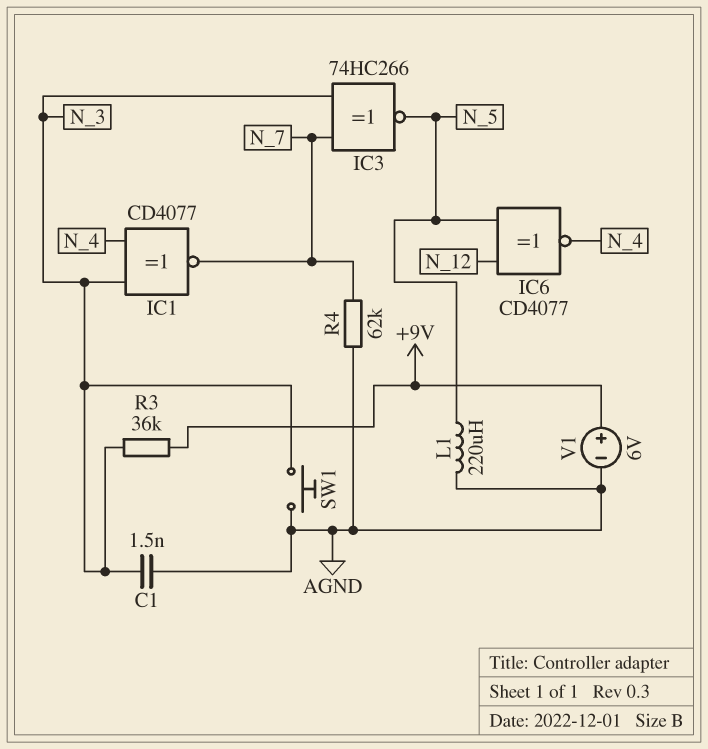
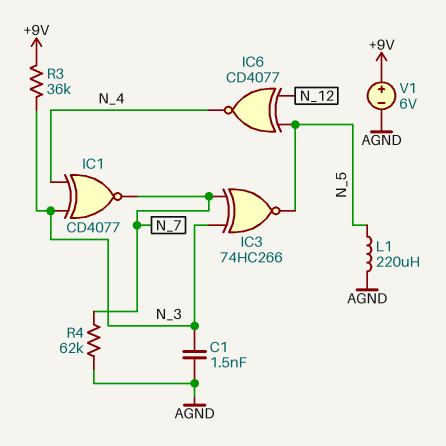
SW1: button (AGND, N_3) -> none

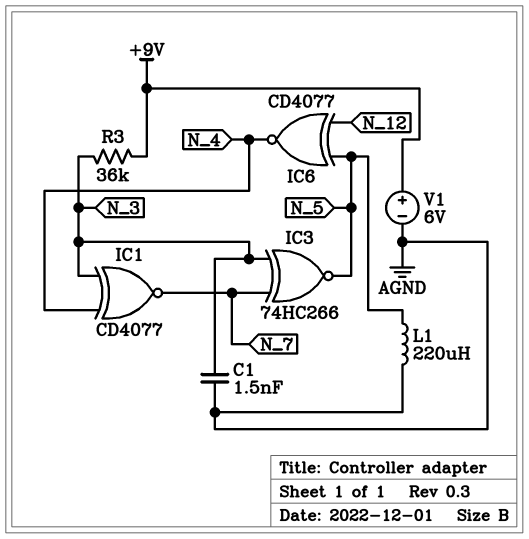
R4: 62k (AGND, N_7) -> none

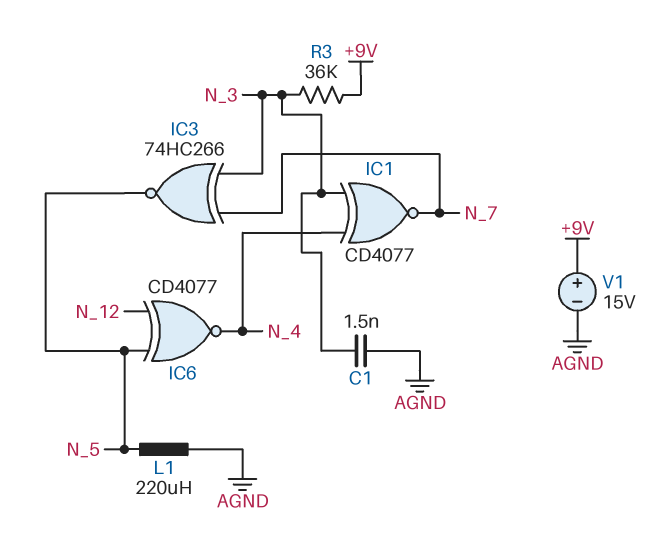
V1: 6V (plus +9V, minus AGND) -> 15V (plus +9V, minus AGND)

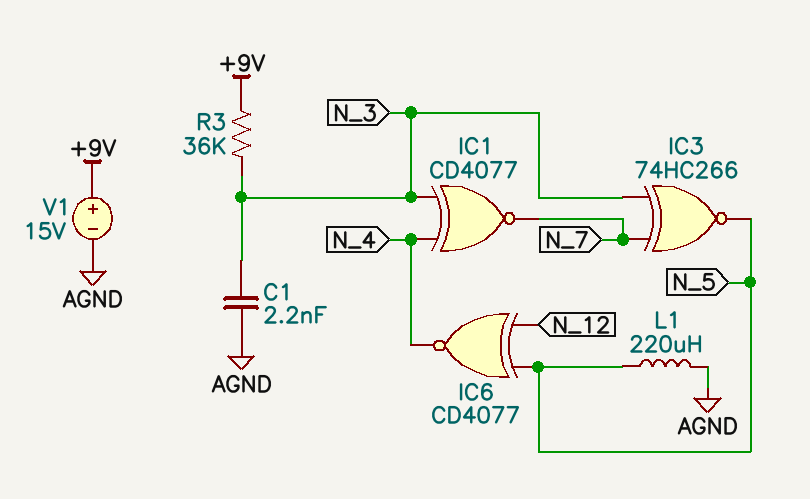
C1: 1.5nF (AGND, N_3) -> 2.2nF (AGND, N_3)

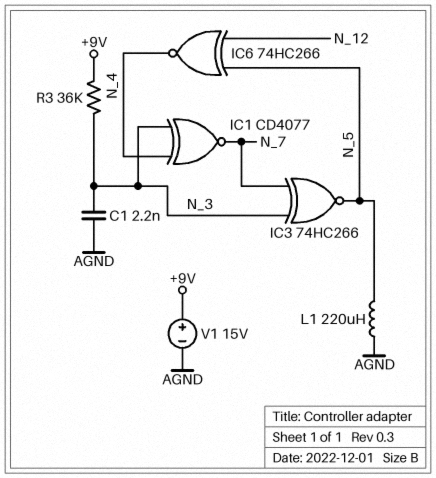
IC6: XNOR CD4077 (in N_5, in N_12, out N_4) -> XNOR 74HC266 (in N_5, in N_12, out N_4)

